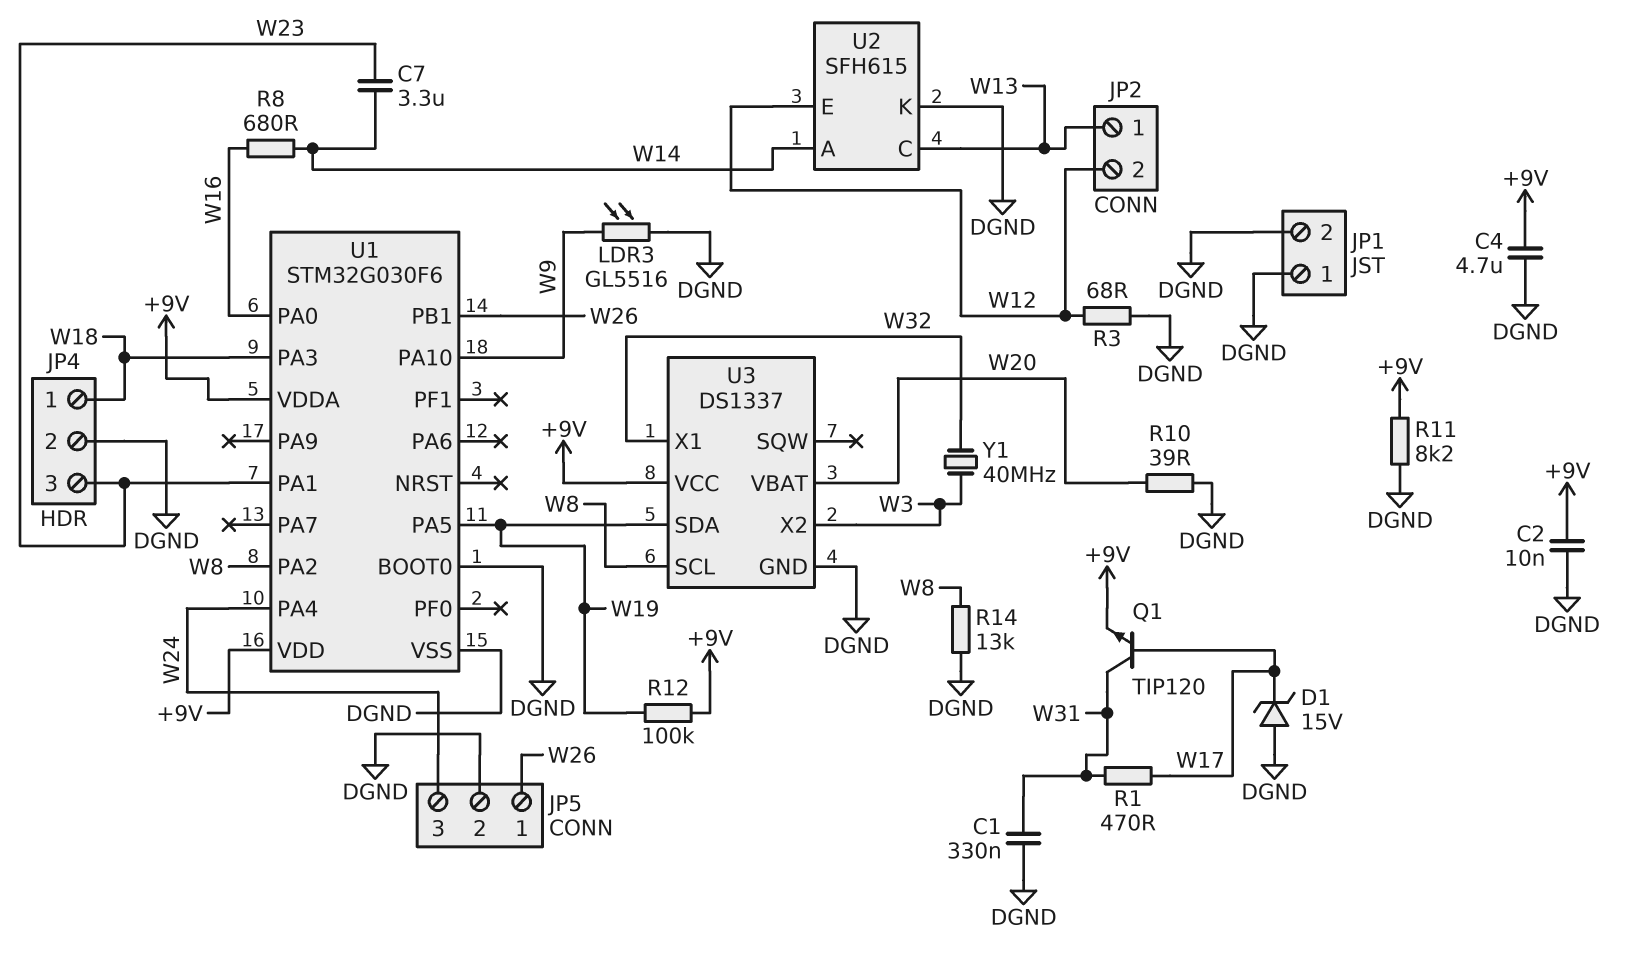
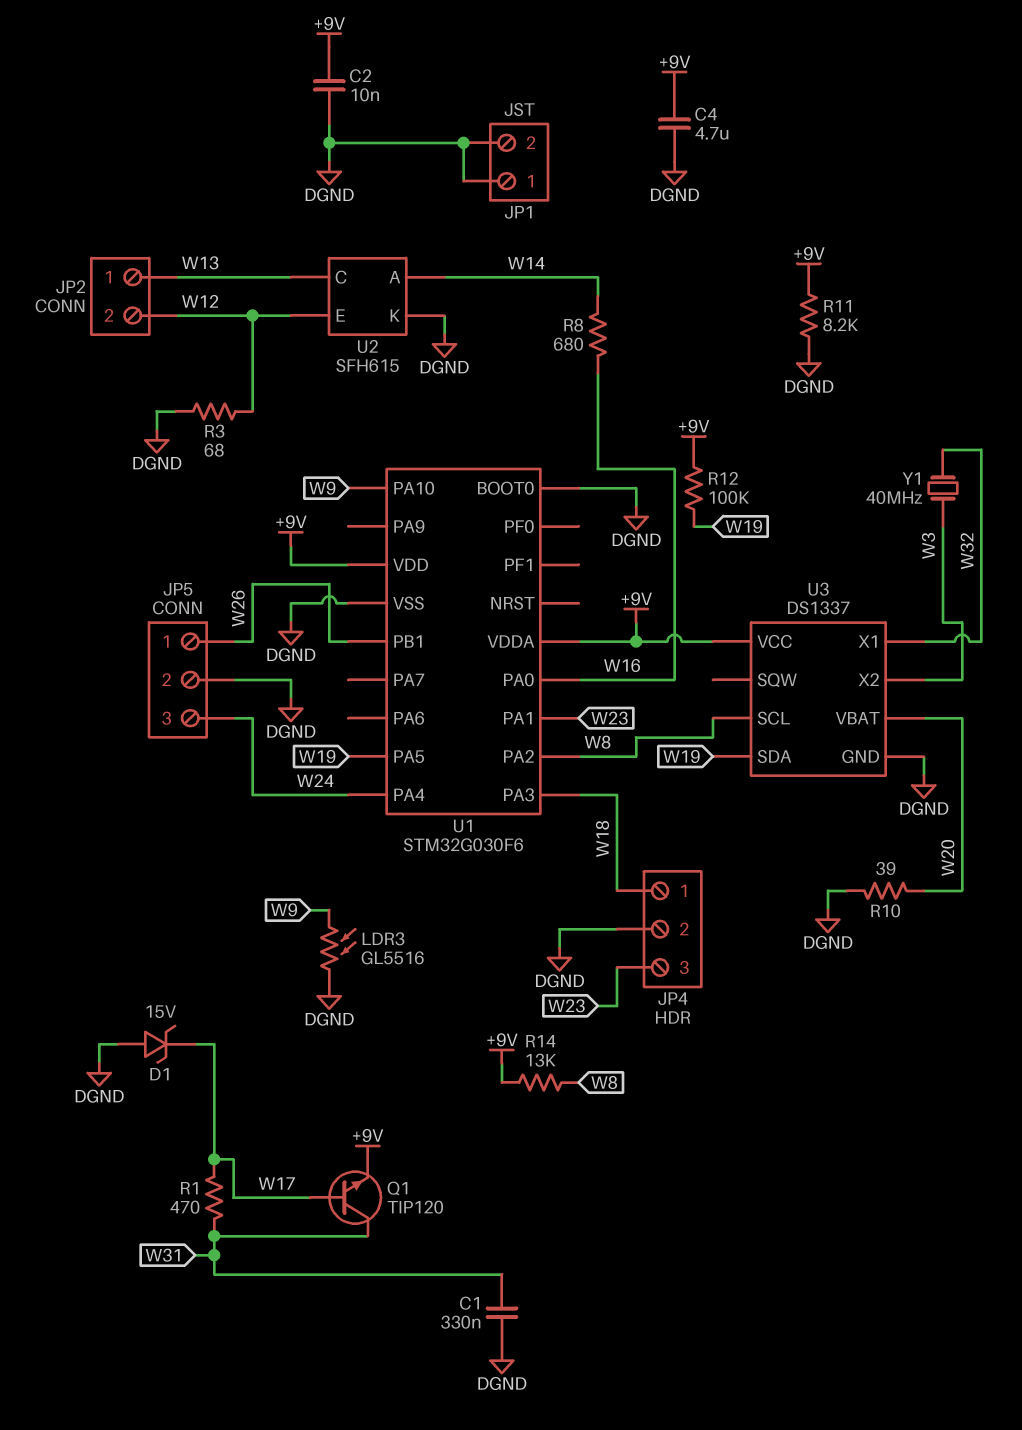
C7: 3.3uF (W14, W23) -> none
R14: 13k (DGND, W8) -> 13k (+9V, W8)

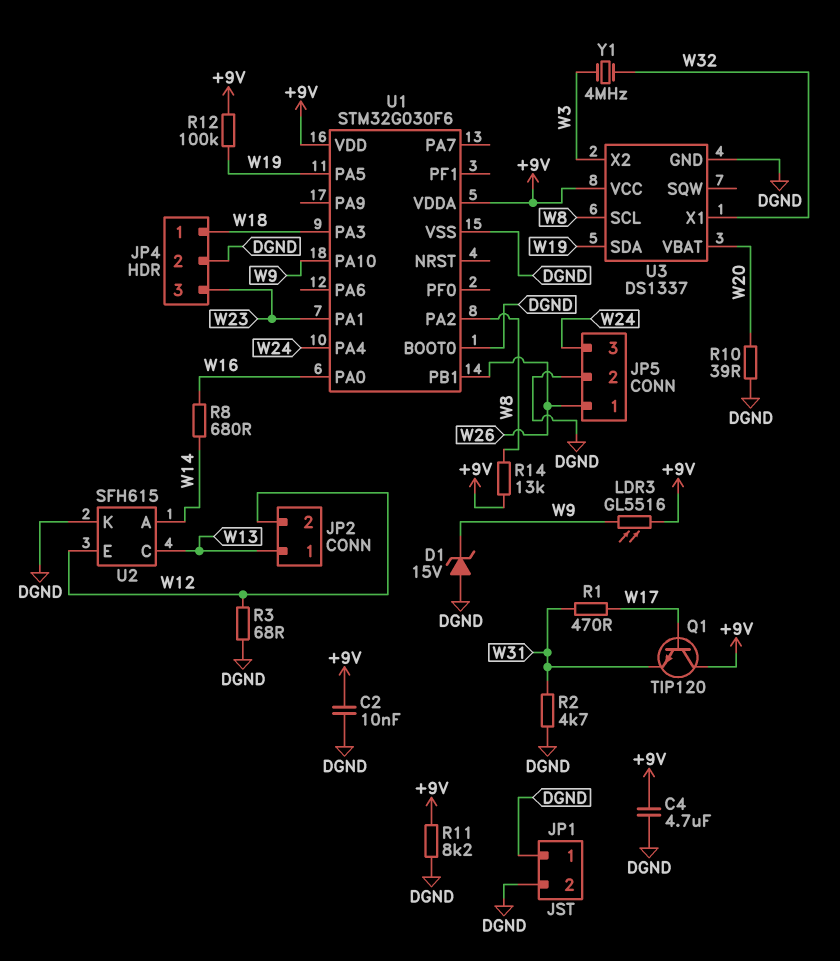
C1: 330nF (DGND, W31) -> none
D1: zener 15V (A DGND, K W17) -> zener 15V (A DGND, K W9)
LDR3: GL5516 (DGND, W9) -> GL5516 (+9V, W9)
Q1: NPN TIP120 (B W17, C W31, E +9V) -> NPN TIP120 (B W17, C +9V, E W31)
R2: none -> 4.7k (DGND, W31)
Y1: 40MHz (W3, W32) -> 4MHz (W3, W32)

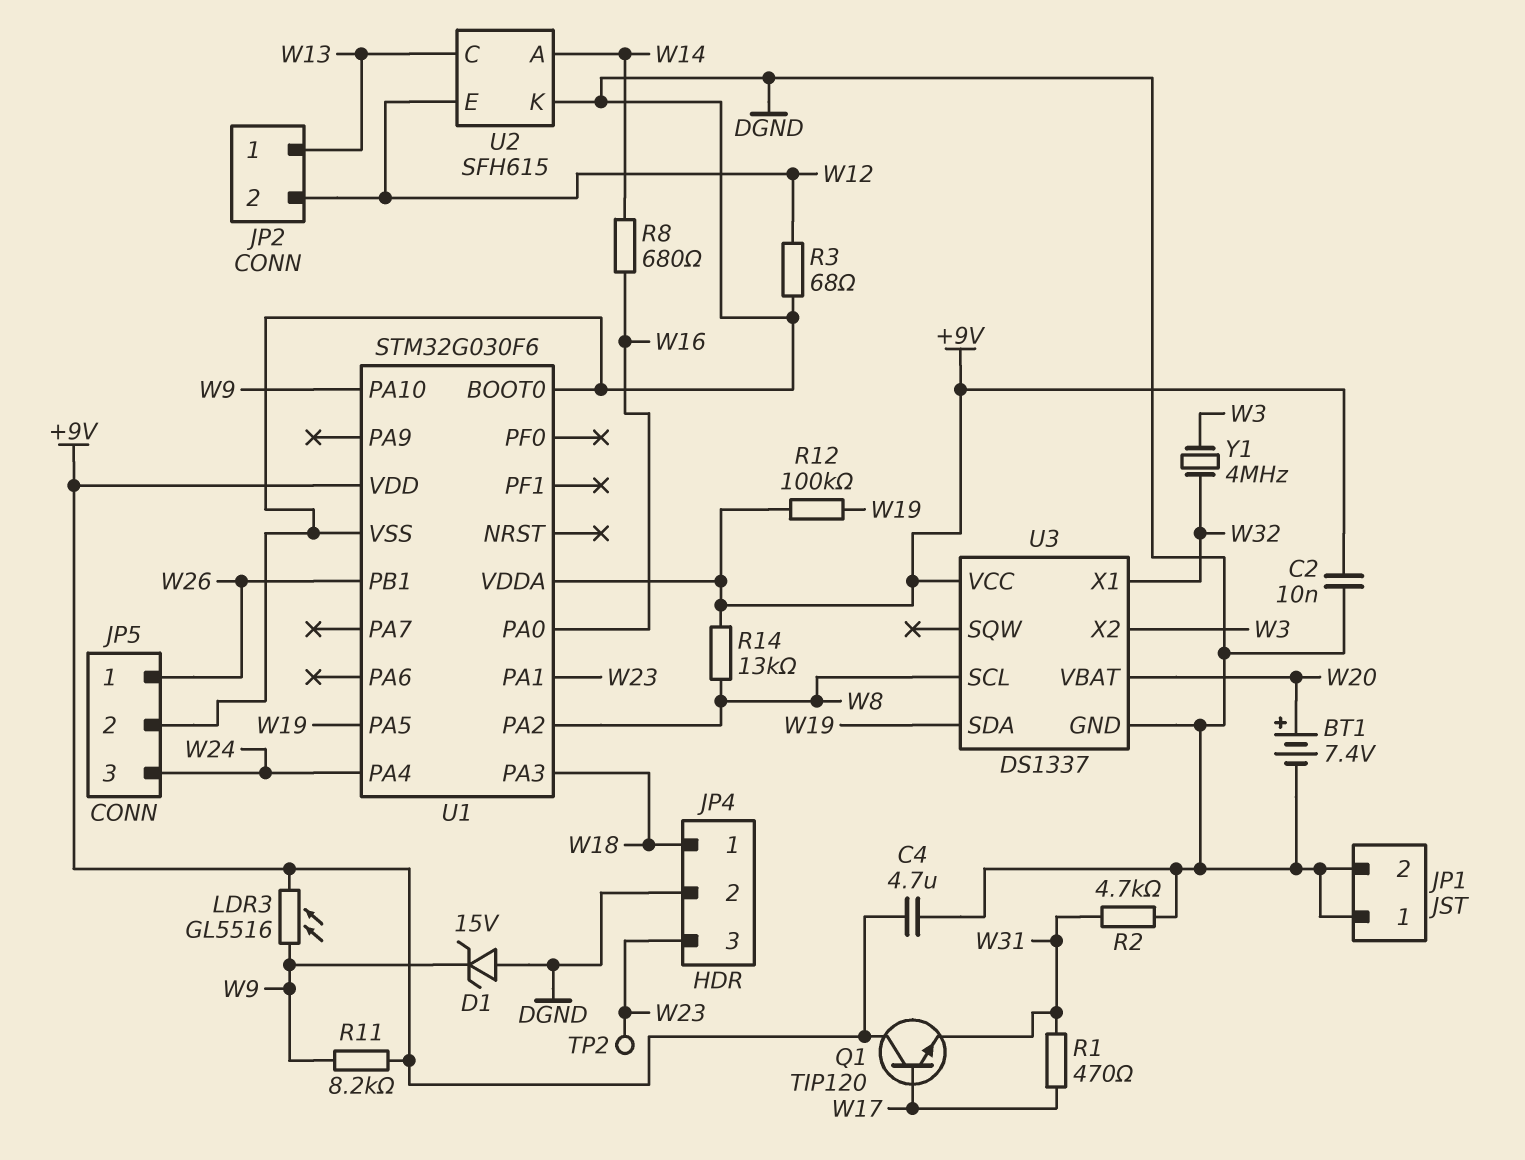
BT1: none -> 7.4V (plus W20, minus DGND)
R10: 39 (DGND, W20) -> none
R11: 8.2k (+9V, DGND) -> 8.2k (+9V, W9)
TP2: none -> test point (W23)

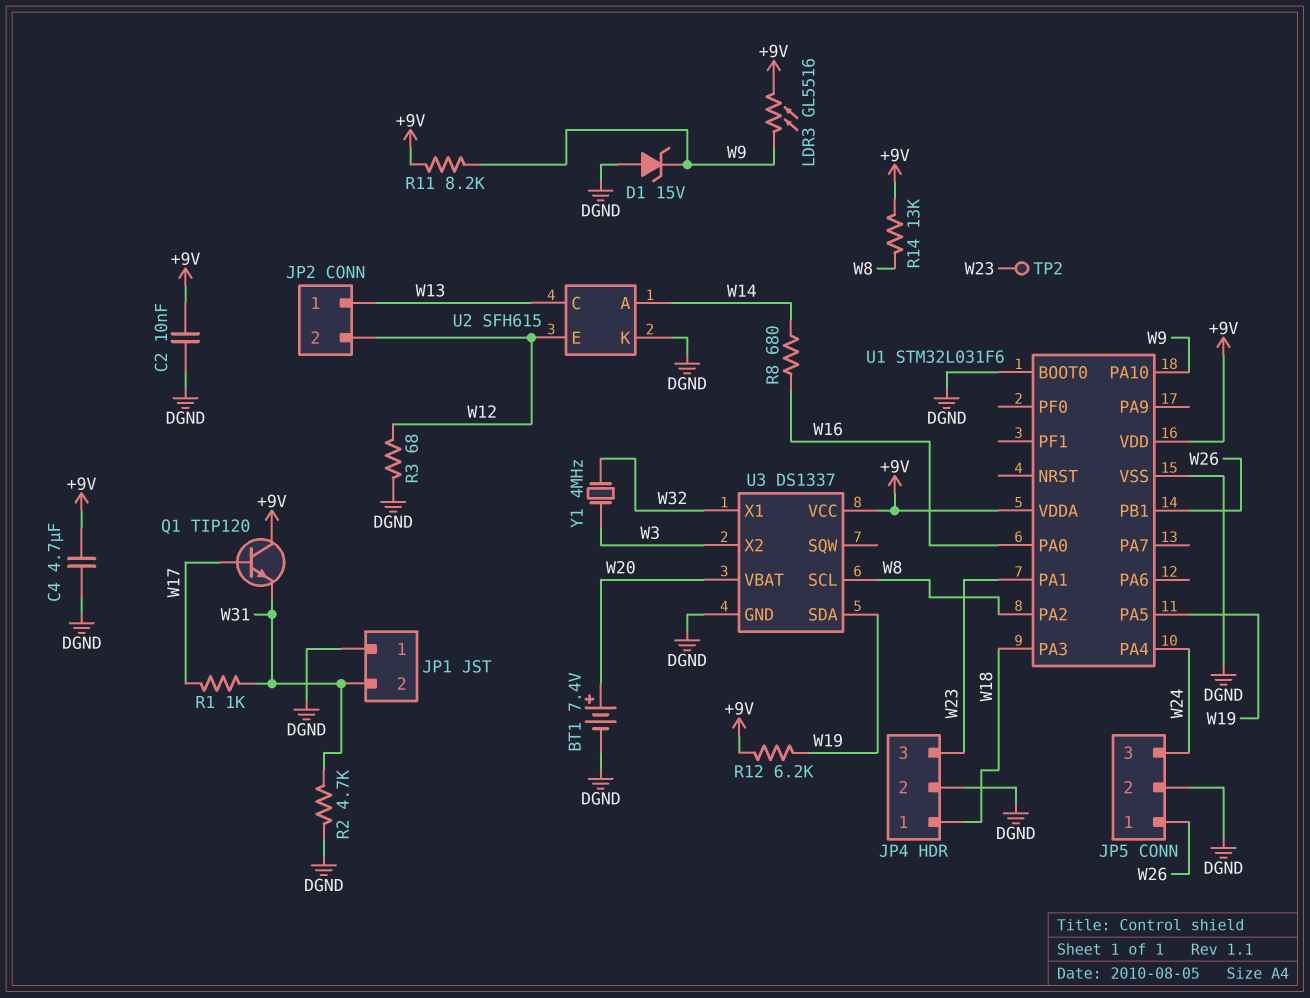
JP1 pin 2: DGND -> W31
R1: 470 (W17, W31) -> 1k (W17, W31)
R12: 100k (+9V, W19) -> 6.2k (+9V, W19)
U1: STM32G030F6 -> STM32L031F6

